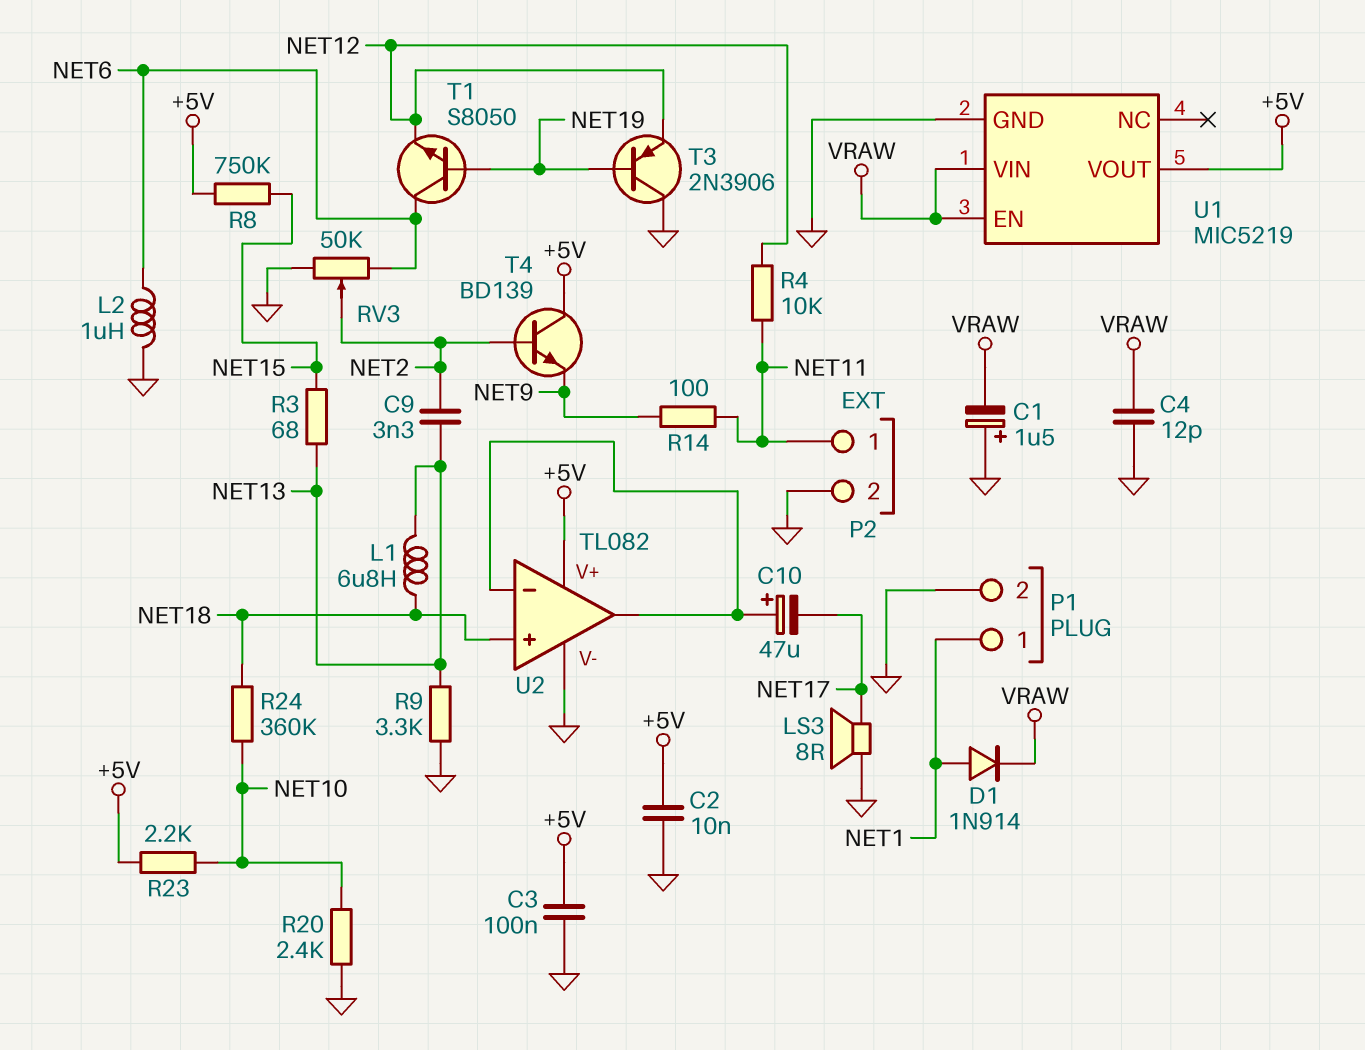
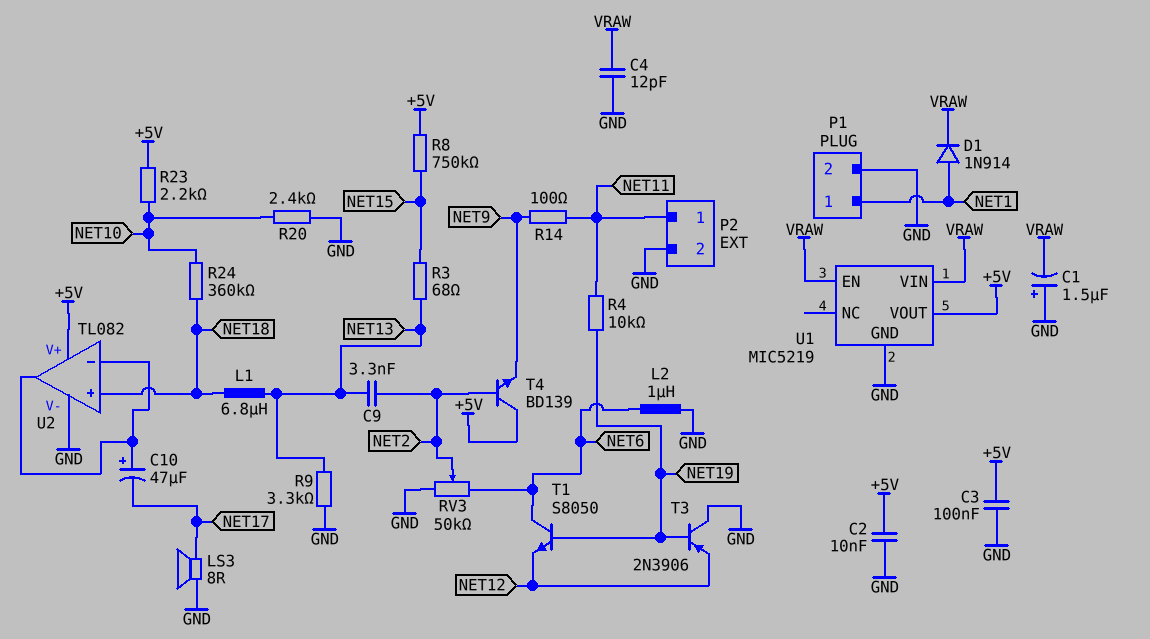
R4: 10k (NET11, NET12) -> 10k (NET11, NET19)

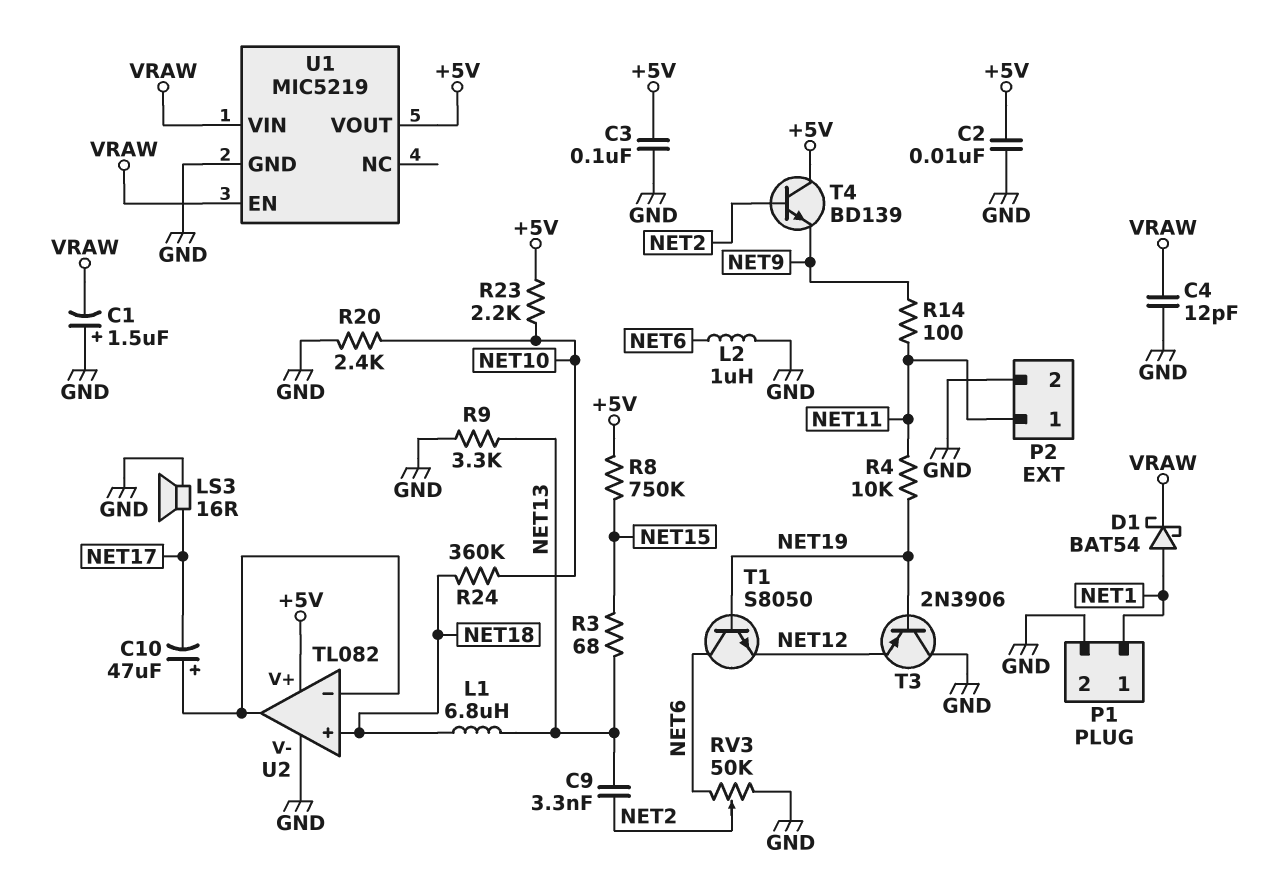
D1: diode 1N914 (A NET1, K VRAW) -> schottky BAT54 (A NET1, K VRAW)
LS3: speaker 8R (GND, NET17) -> speaker 16R (GND, NET17)

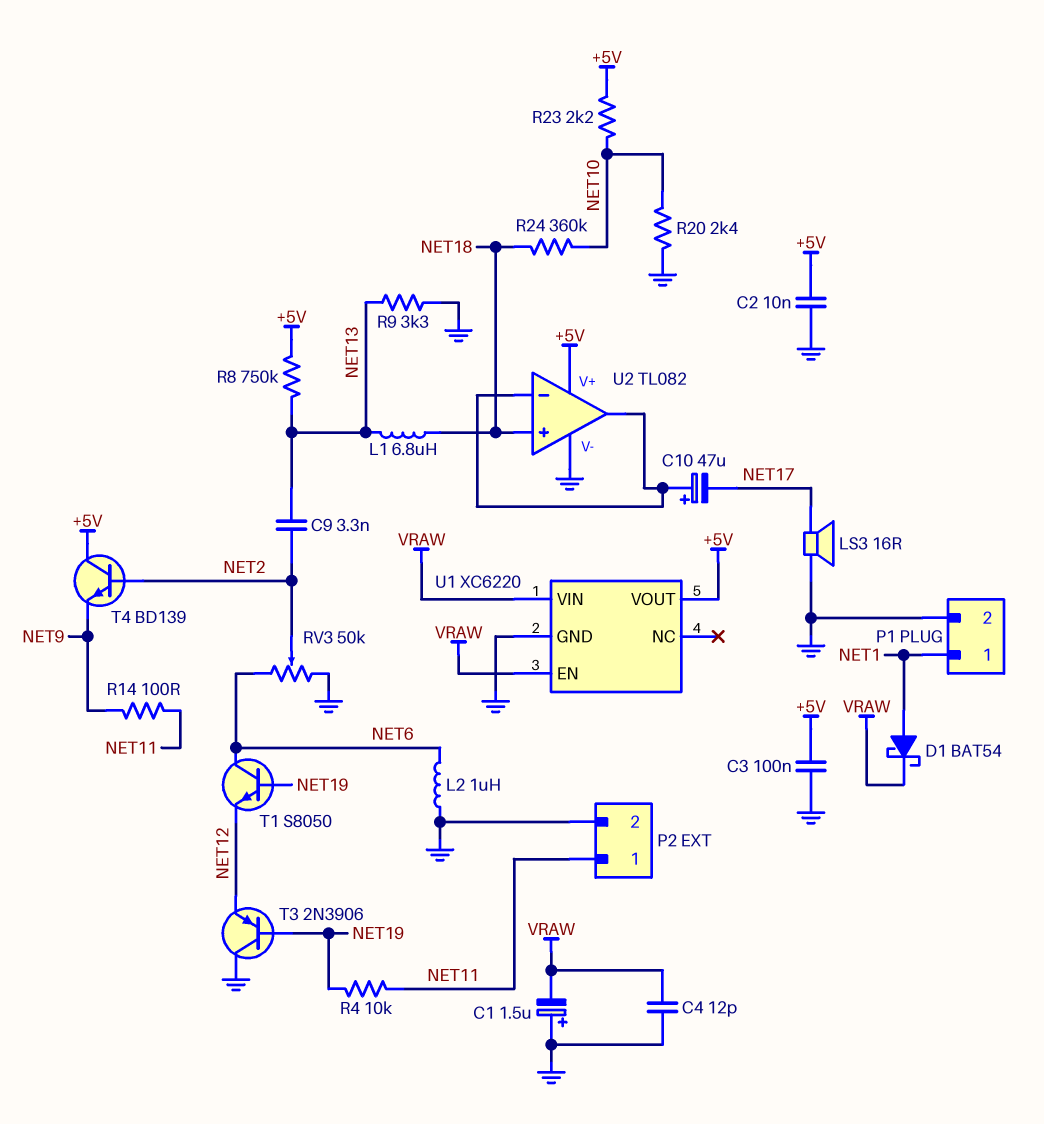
R3: 68 (NET13, NET15) -> none
R8: 750k (+5V, NET15) -> 750k (+5V, NET13)
U1: MIC5219 -> XC6220

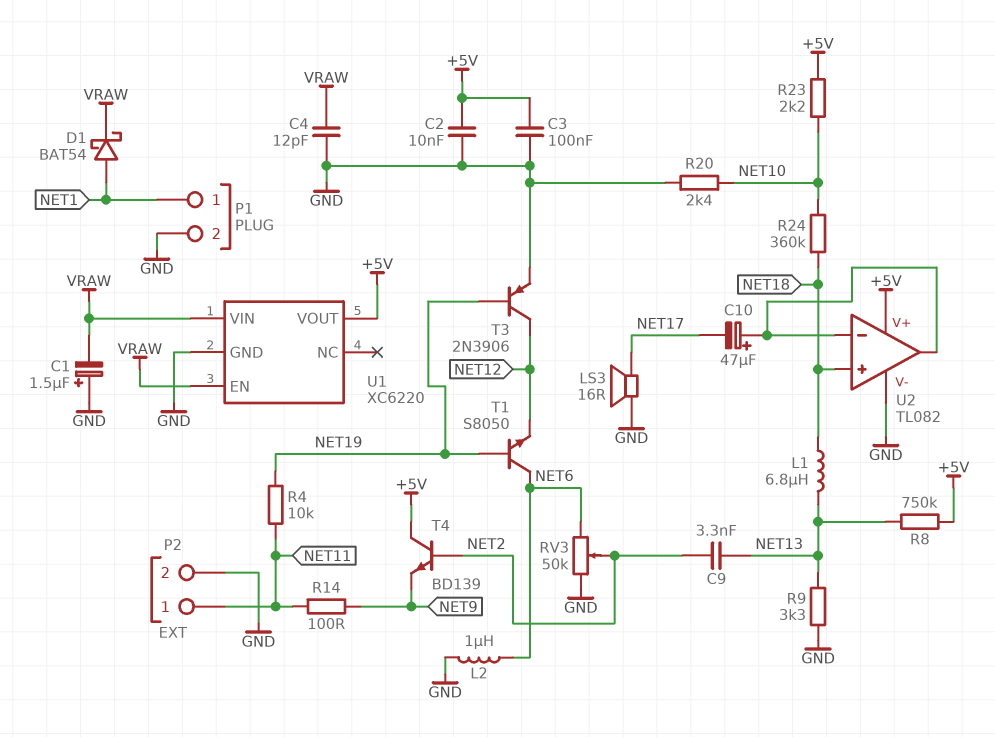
T3: PNP 2N3906 (B NET19, C GND, E NET12) -> PNP 2N3906 (B NET19, C NET12, E GND)

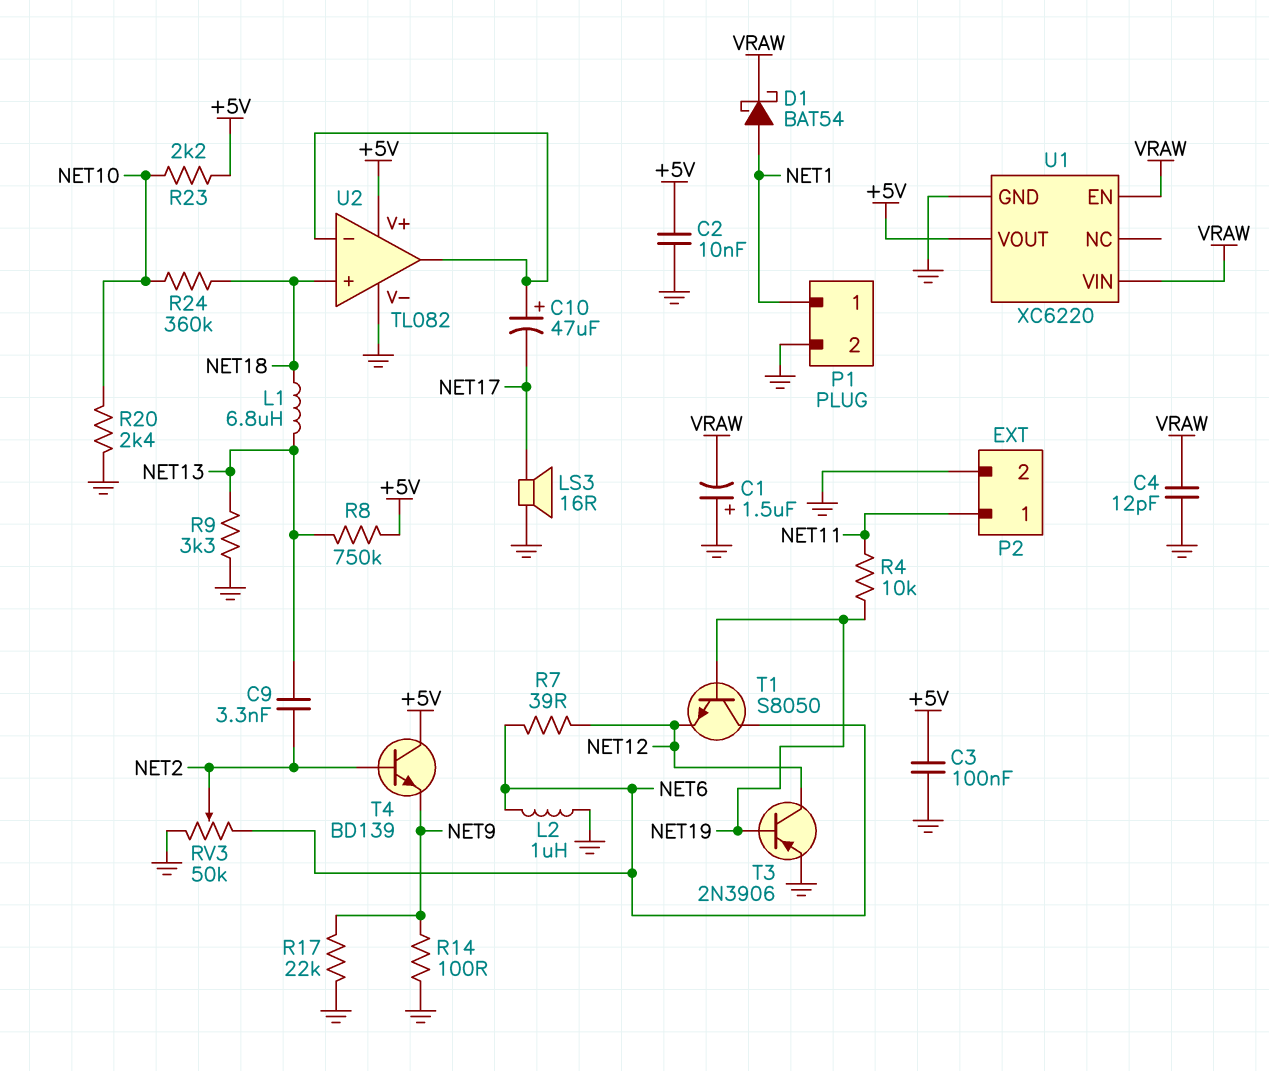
R7: none -> 39 (NET6, NET12)
R14: 100 (NET9, NET11) -> 100 (GND, NET9)
R17: none -> 22k (GND, NET9)

